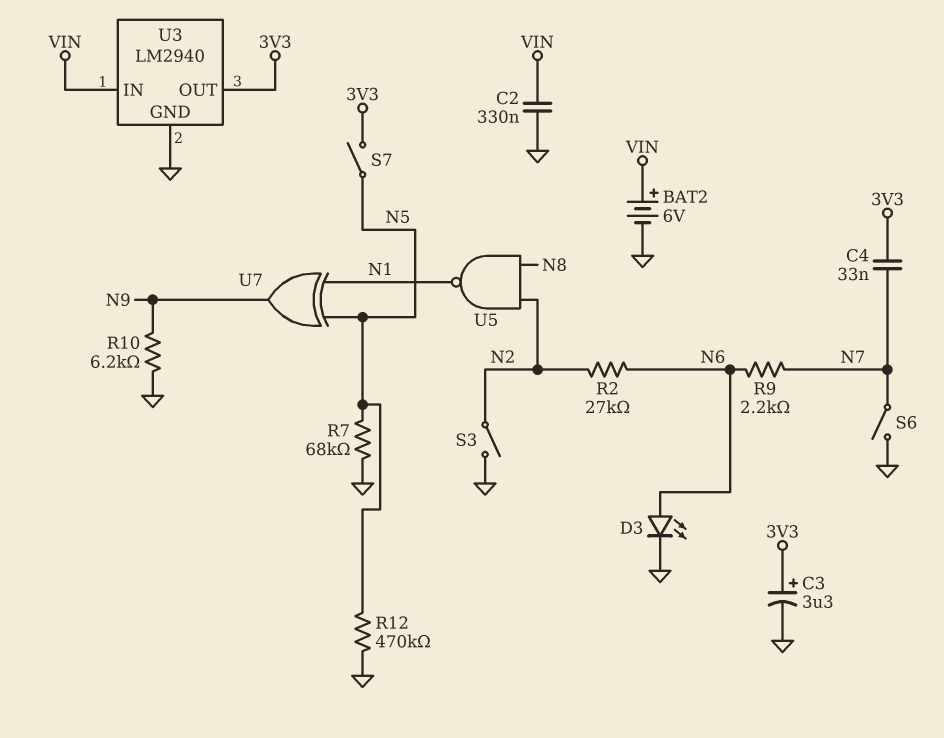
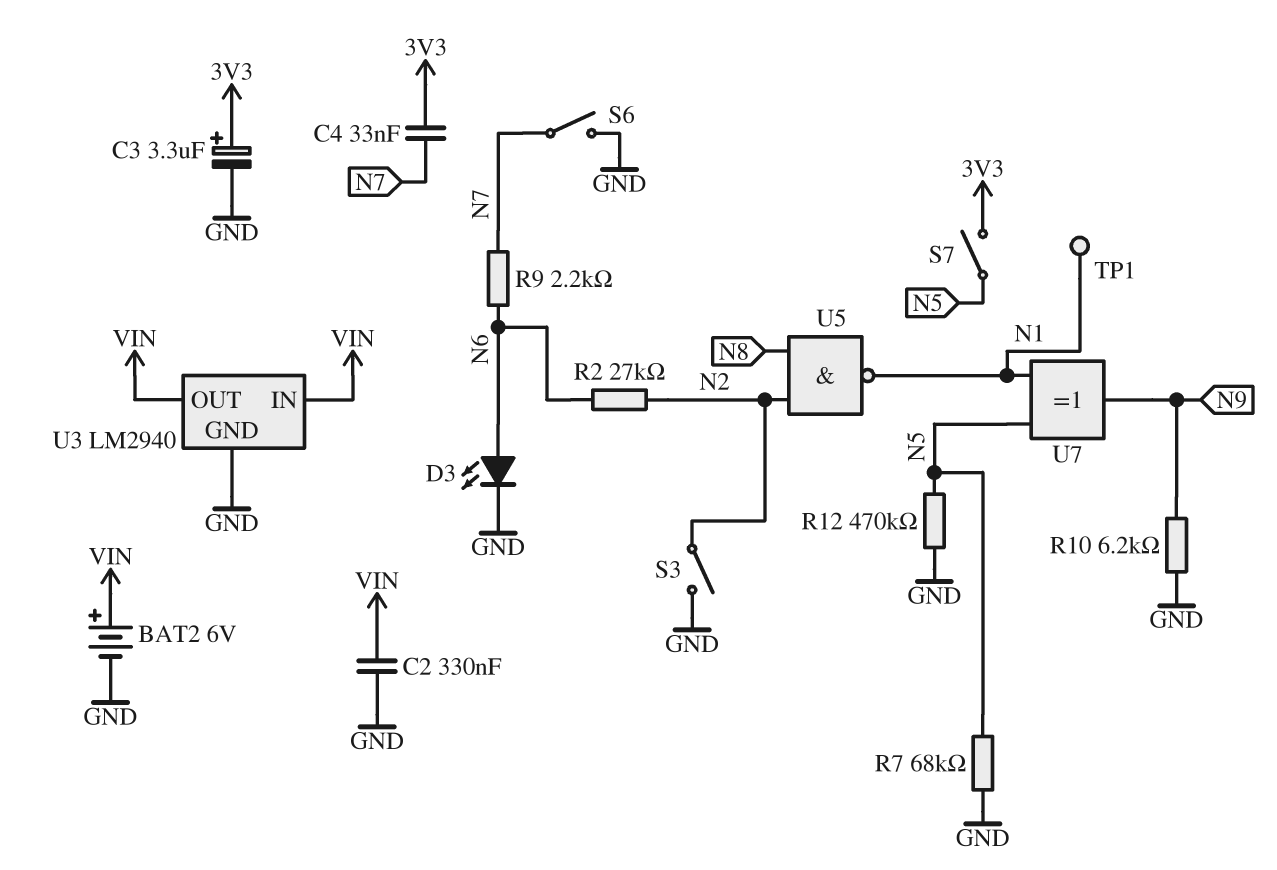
TP1: none -> test point (N1)
U3 pin OUT: 3V3 -> VIN

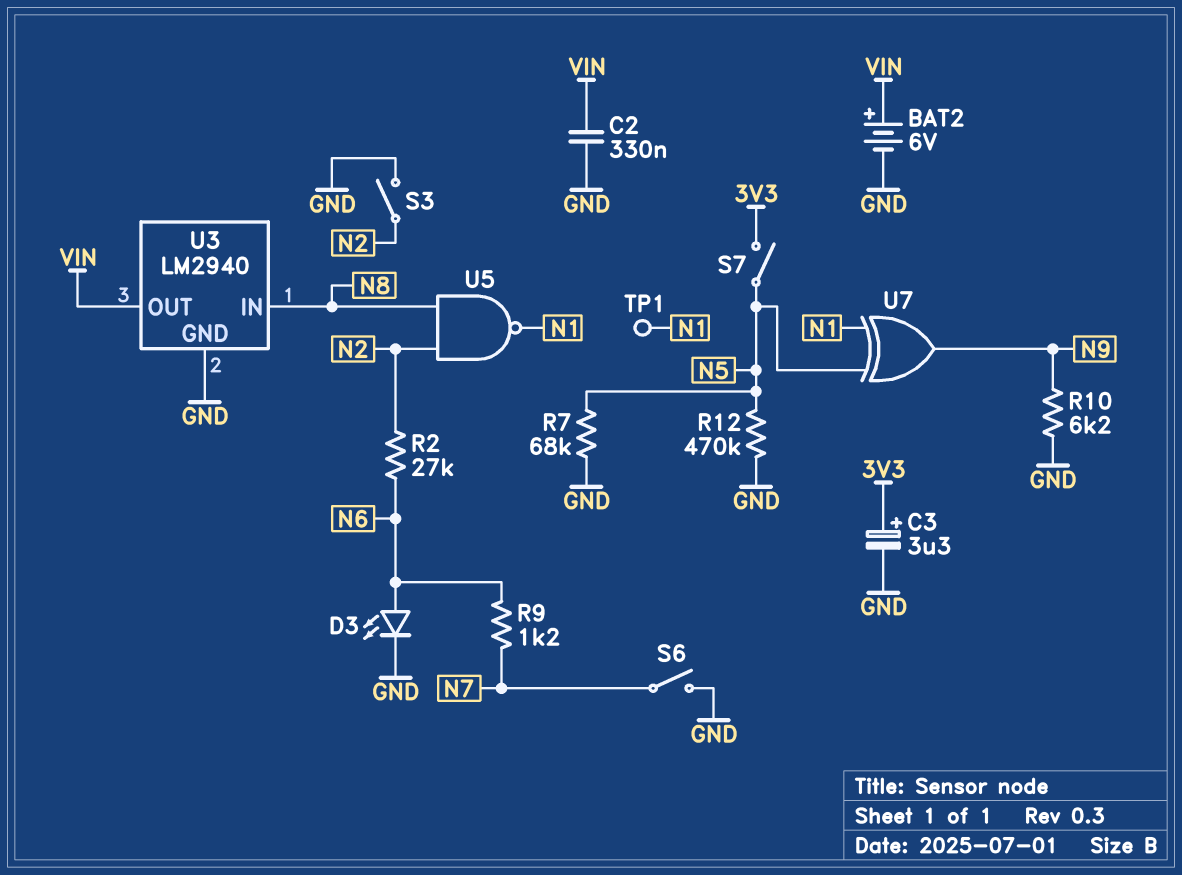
C4: 33nF (3V3, N7) -> none
R9: 2.2k (N6, N7) -> 1.2k (N6, N7)
U3 pin IN: VIN -> N8

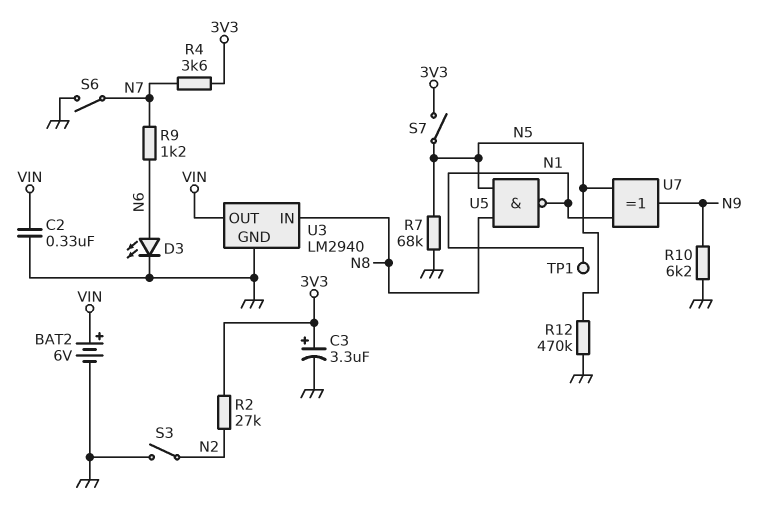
R2: 27k (N2, N6) -> 27k (3V3, N2)
R4: none -> 3.6k (3V3, N7)
U5: NAND (in N2, in N8, out N1) -> NAND (in N5, in N8, out N1)

